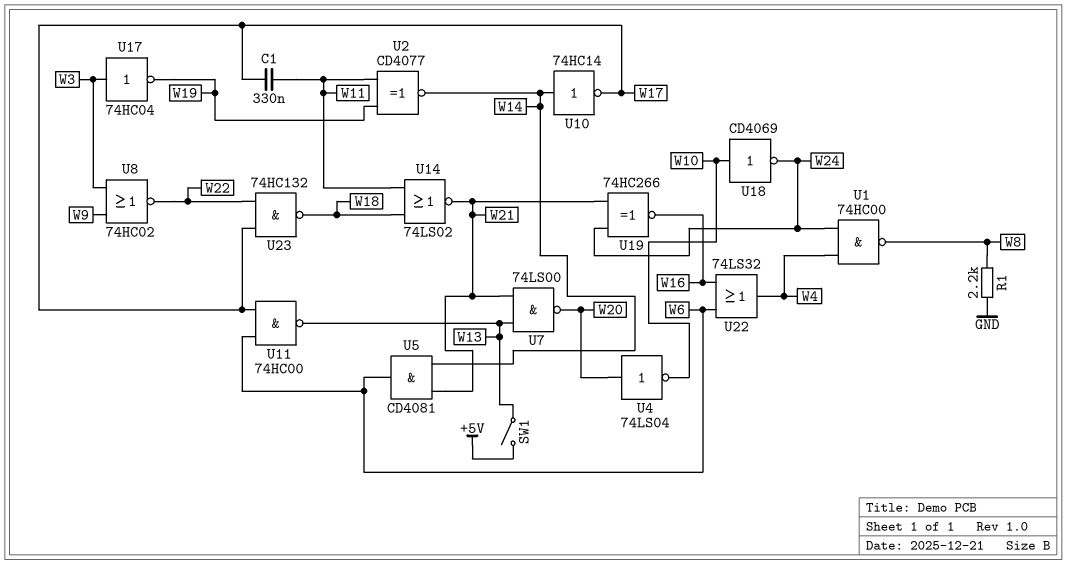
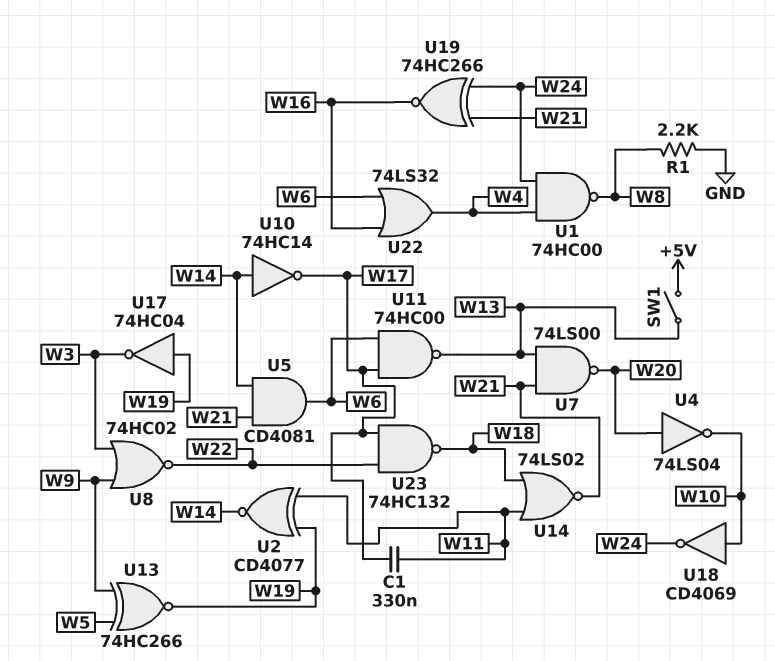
U13: none -> XNOR 74HC266 (in W5, in W9, out W19)
U17: NOT 74HC04 (in W3, out W19) -> NOT 74HC04 (in W19, out W3)

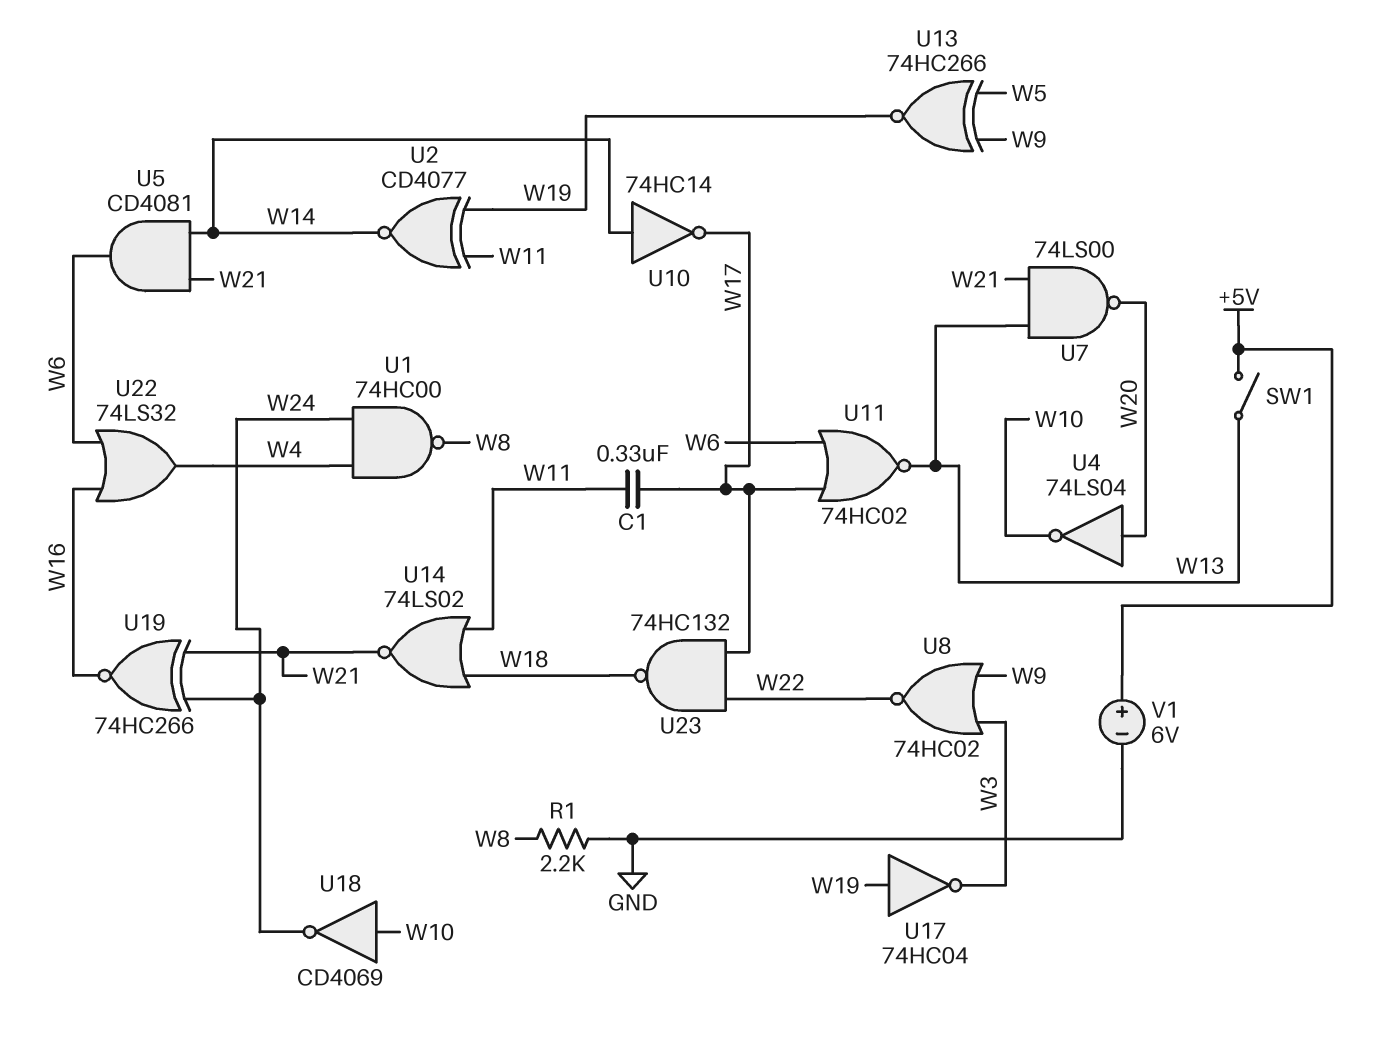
U11: NAND 74HC00 (in W6, in W17, out W13) -> NOR 74HC02 (in W6, in W17, out W13)
V1: none -> 6V (plus +5V, minus GND)

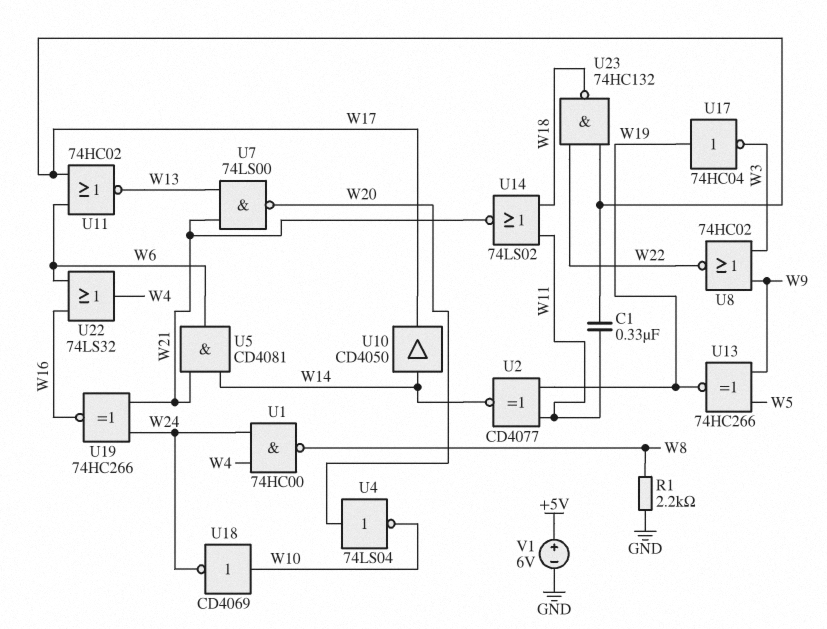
SW1: switch (+5V, W13) -> none
U10: NOT 74HC14 (in W14, out W17) -> buffer CD4050 (in W14, out W17)

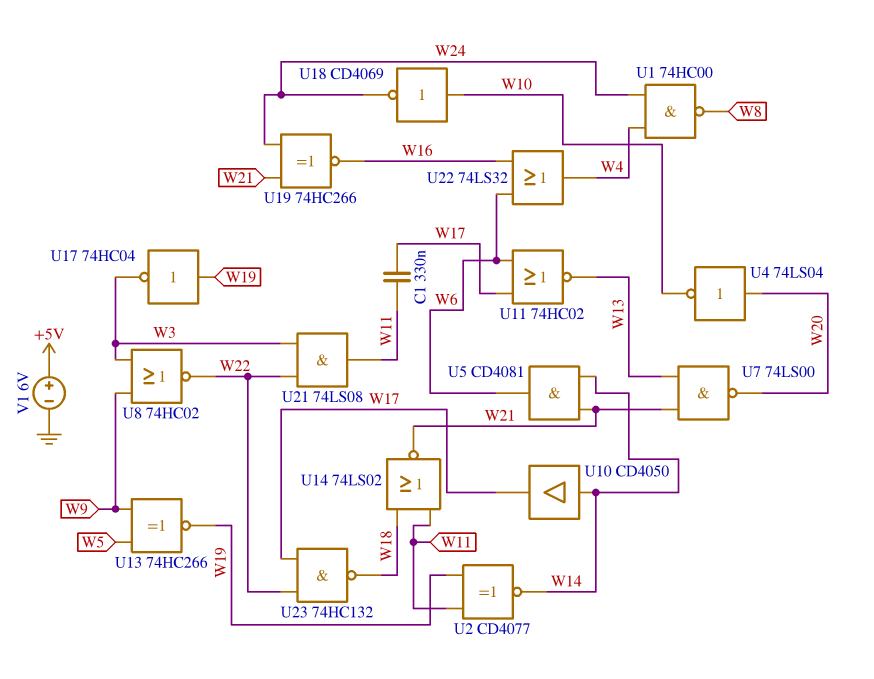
R1: 2.2k (GND, W8) -> none
U21: none -> AND 74LS08 (in W3, in W22, out W11)

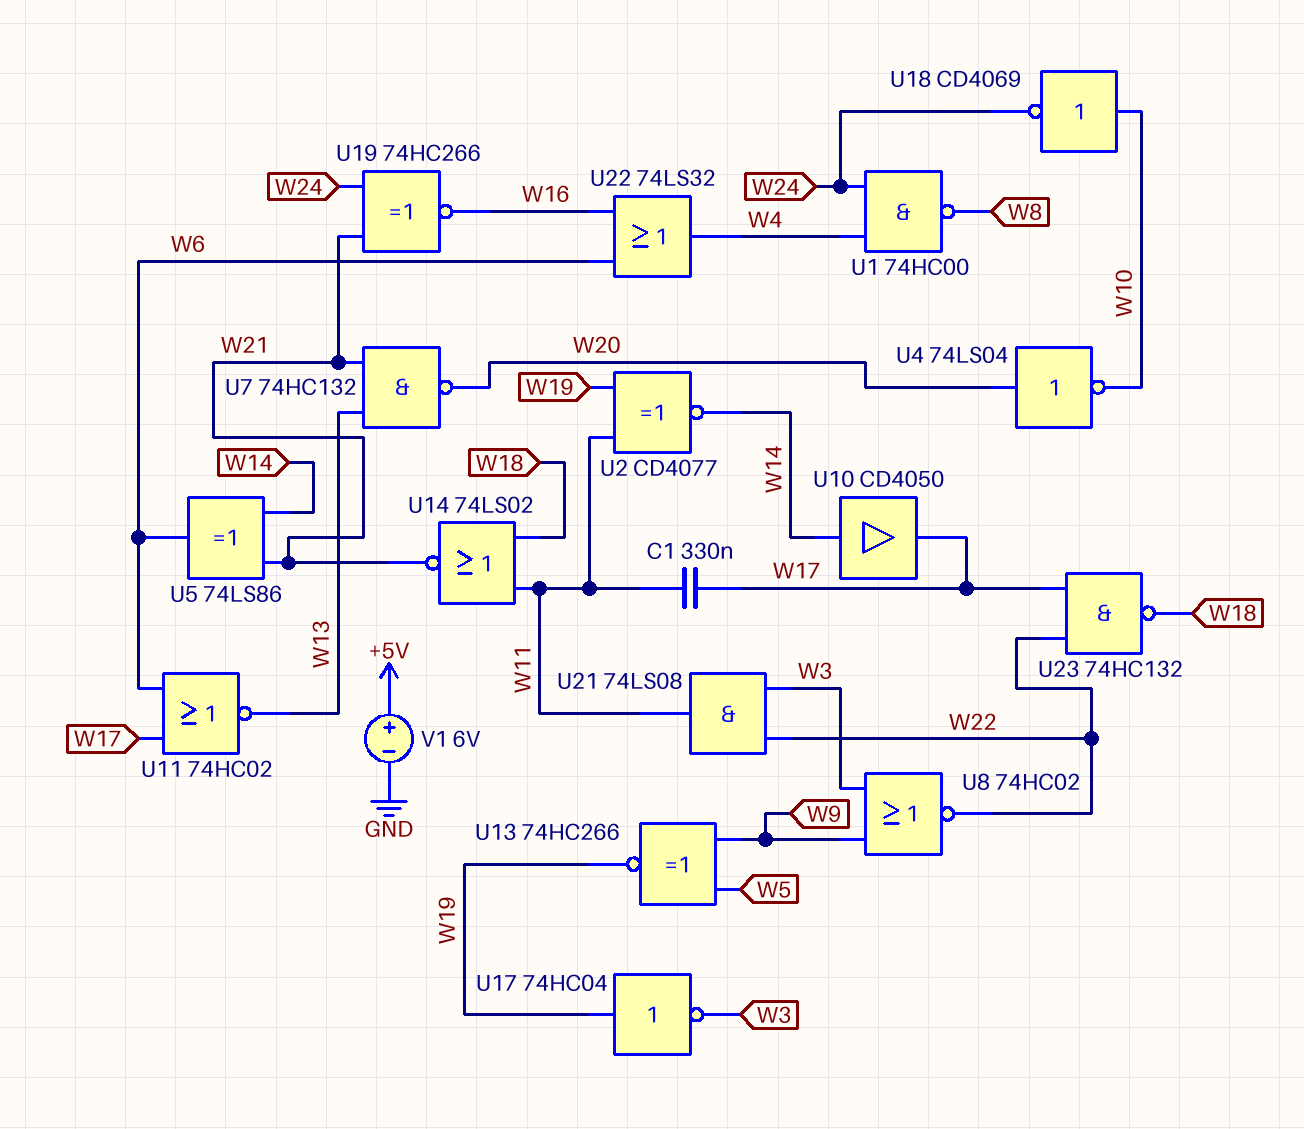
U5: AND CD4081 (in W14, in W21, out W6) -> XOR 74LS86 (in W14, in W21, out W6)
U7: NAND 74LS00 (in W13, in W21, out W20) -> NAND 74HC132 (in W13, in W21, out W20)

